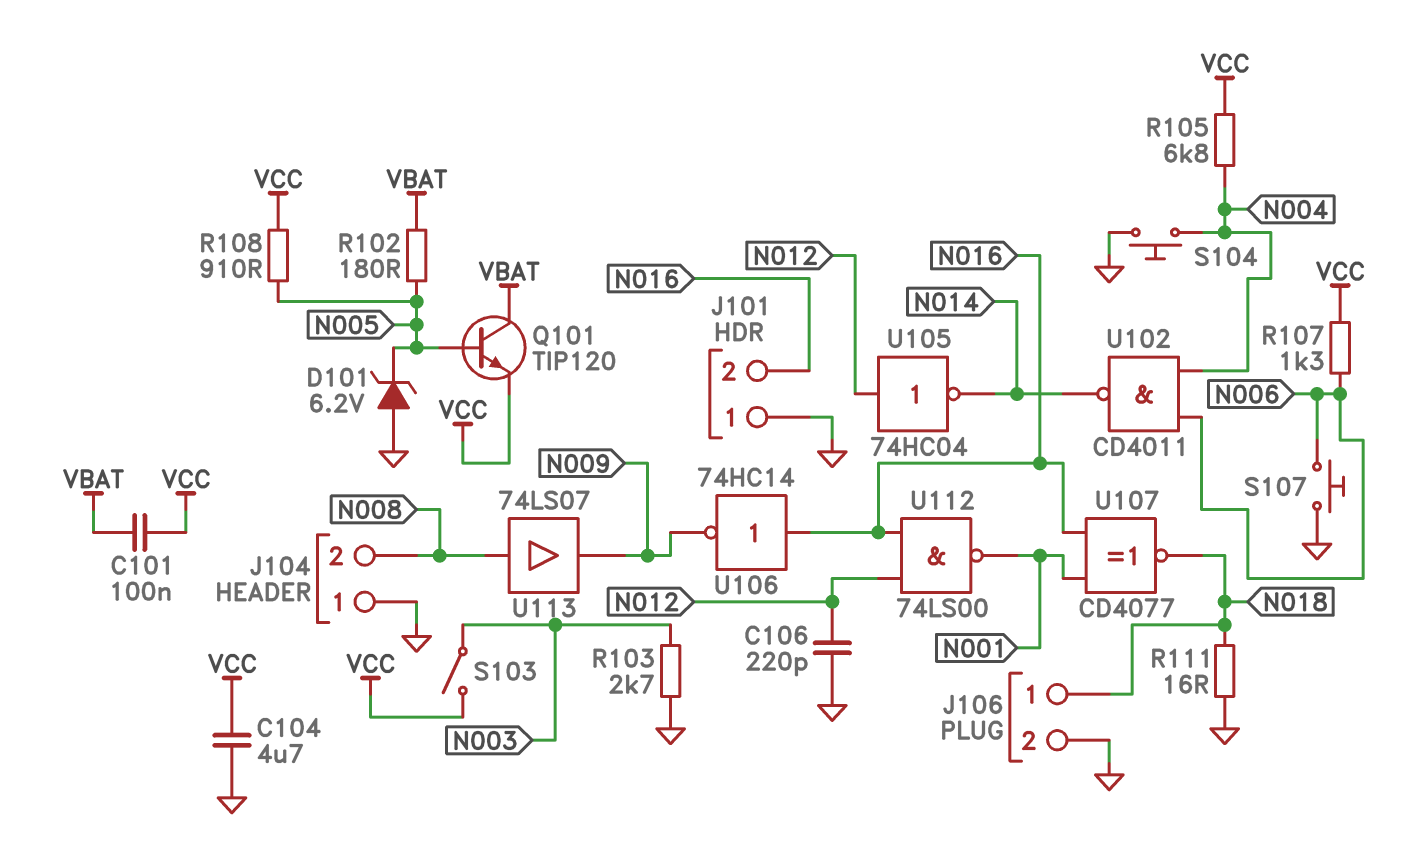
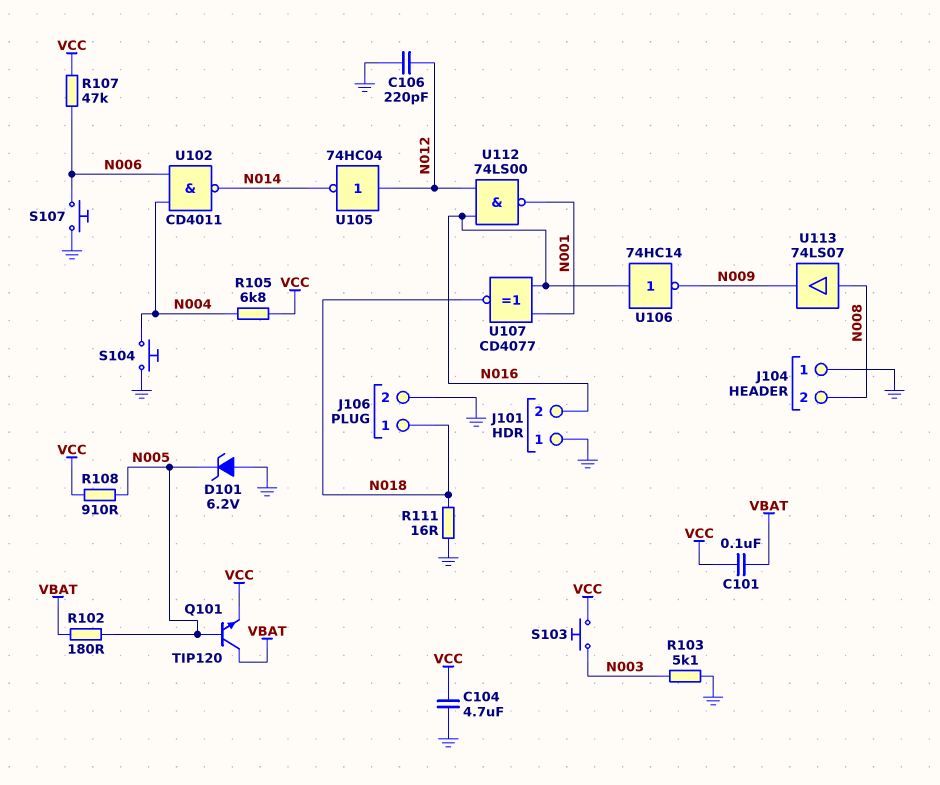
R103: 2.7k (GND, N003) -> 5.1k (GND, N003)
R107: 1.3k (N006, VCC) -> 47k (N006, VCC)
S103: switch (N003, VCC) -> button (N003, VCC)

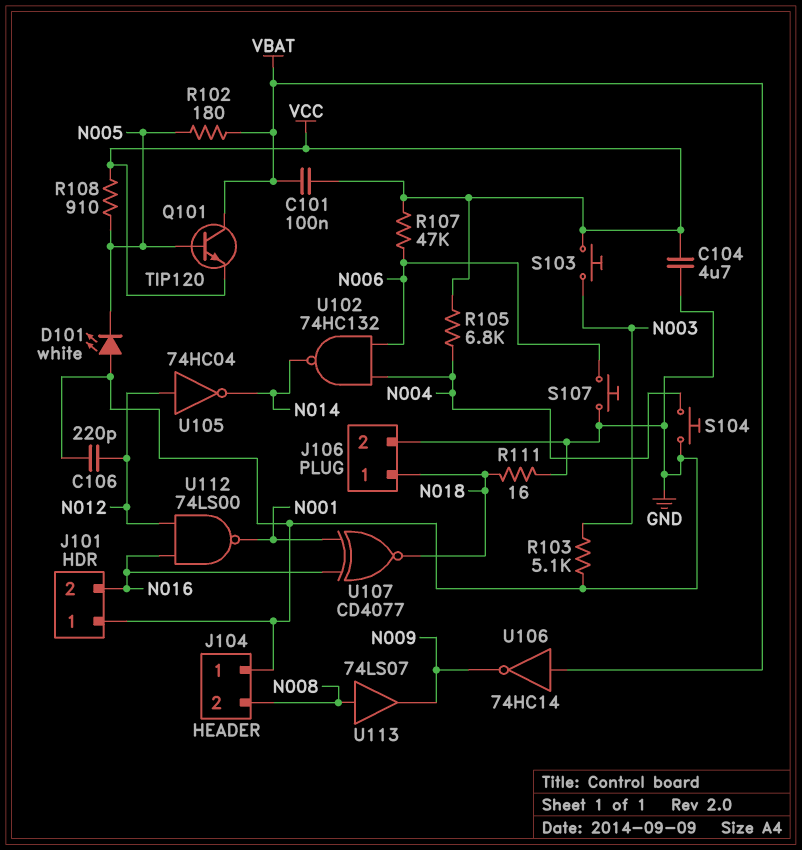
D101: zener 6.2V (A GND, K N005) -> LED white (A GND, K N005)
U102: NAND CD4011 (in N004, in N006, out N014) -> NAND 74HC132 (in N004, in N006, out N014)
U106: NOT 74HC14 (in N016, out N009) -> NOT 74HC14 (in VBAT, out N009)

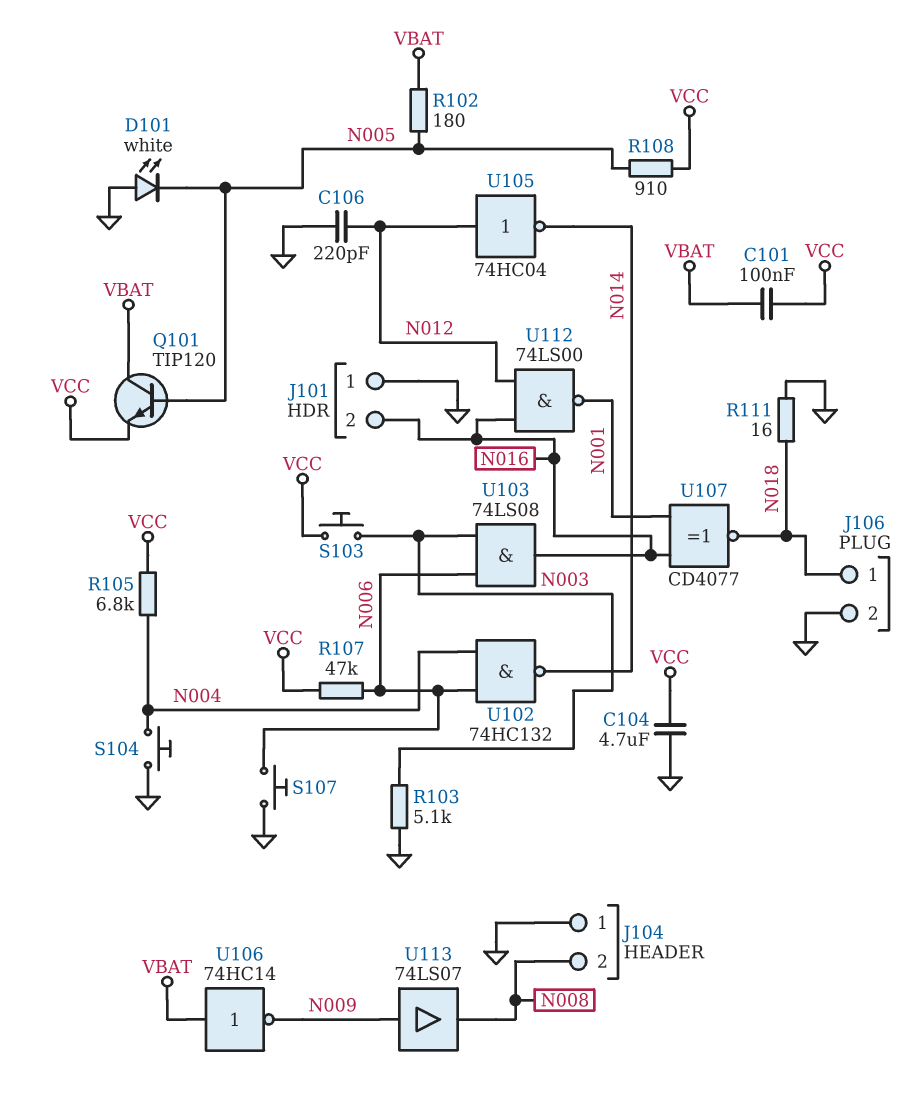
U103: none -> AND 74LS08 (in N003, in N006, out N016)
U113: buffer 74LS07 (in N008, out N009) -> buffer 74LS07 (in N009, out N008)

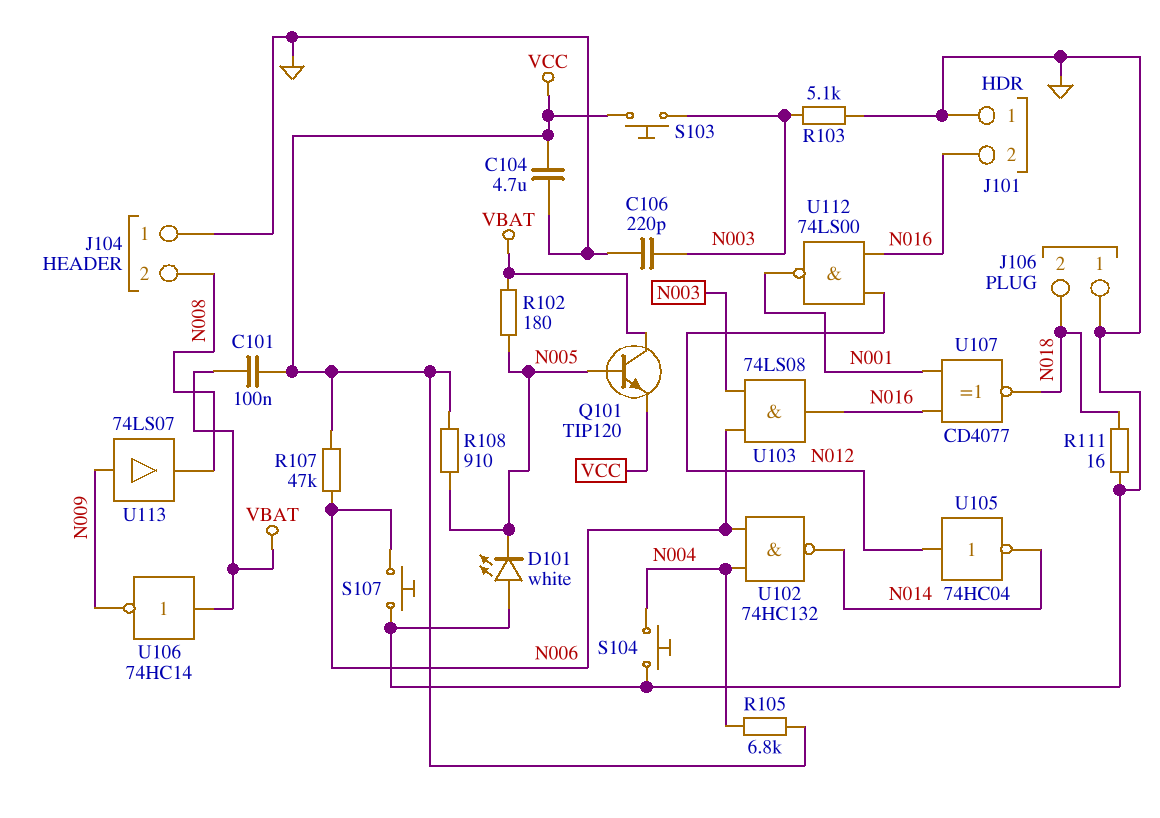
C106: 220pF (GND, N012) -> 220pF (GND, N003)
J106 pin 1: N018 -> GND
J106 pin 2: GND -> N018

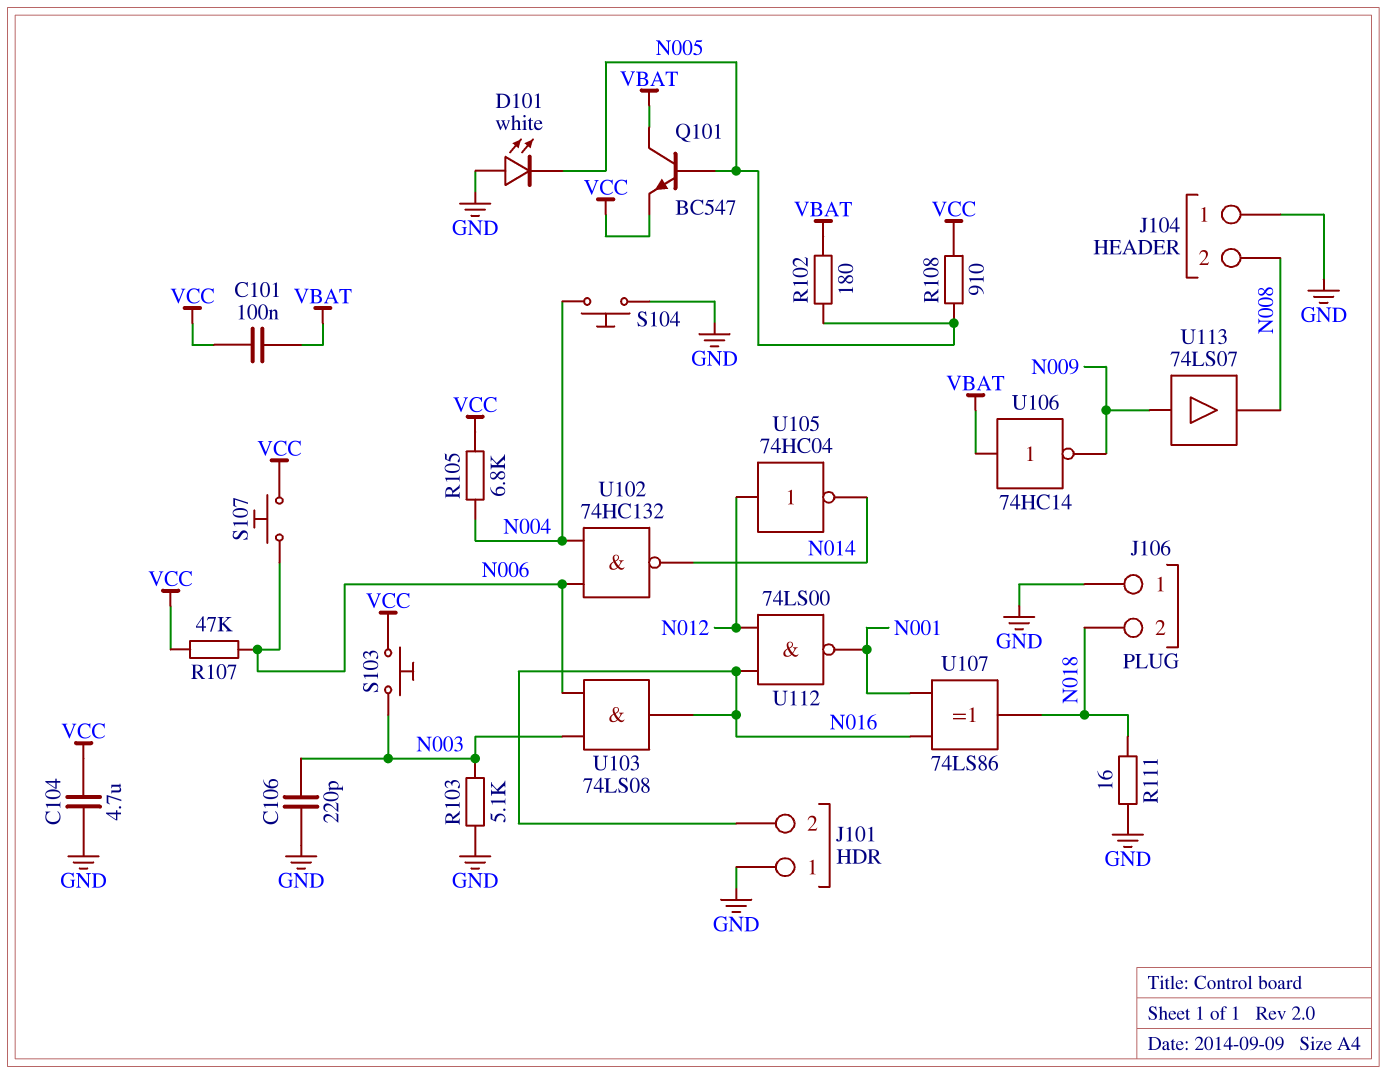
Q101: NPN TIP120 (B N005, C VBAT, E VCC) -> NPN BC547 (B N005, C VBAT, E VCC)
S107: button (GND, N006) -> button (N006, VCC)
U107: XNOR CD4077 (in N001, in N016, out N018) -> XOR 74LS86 (in N001, in N016, out N018)

